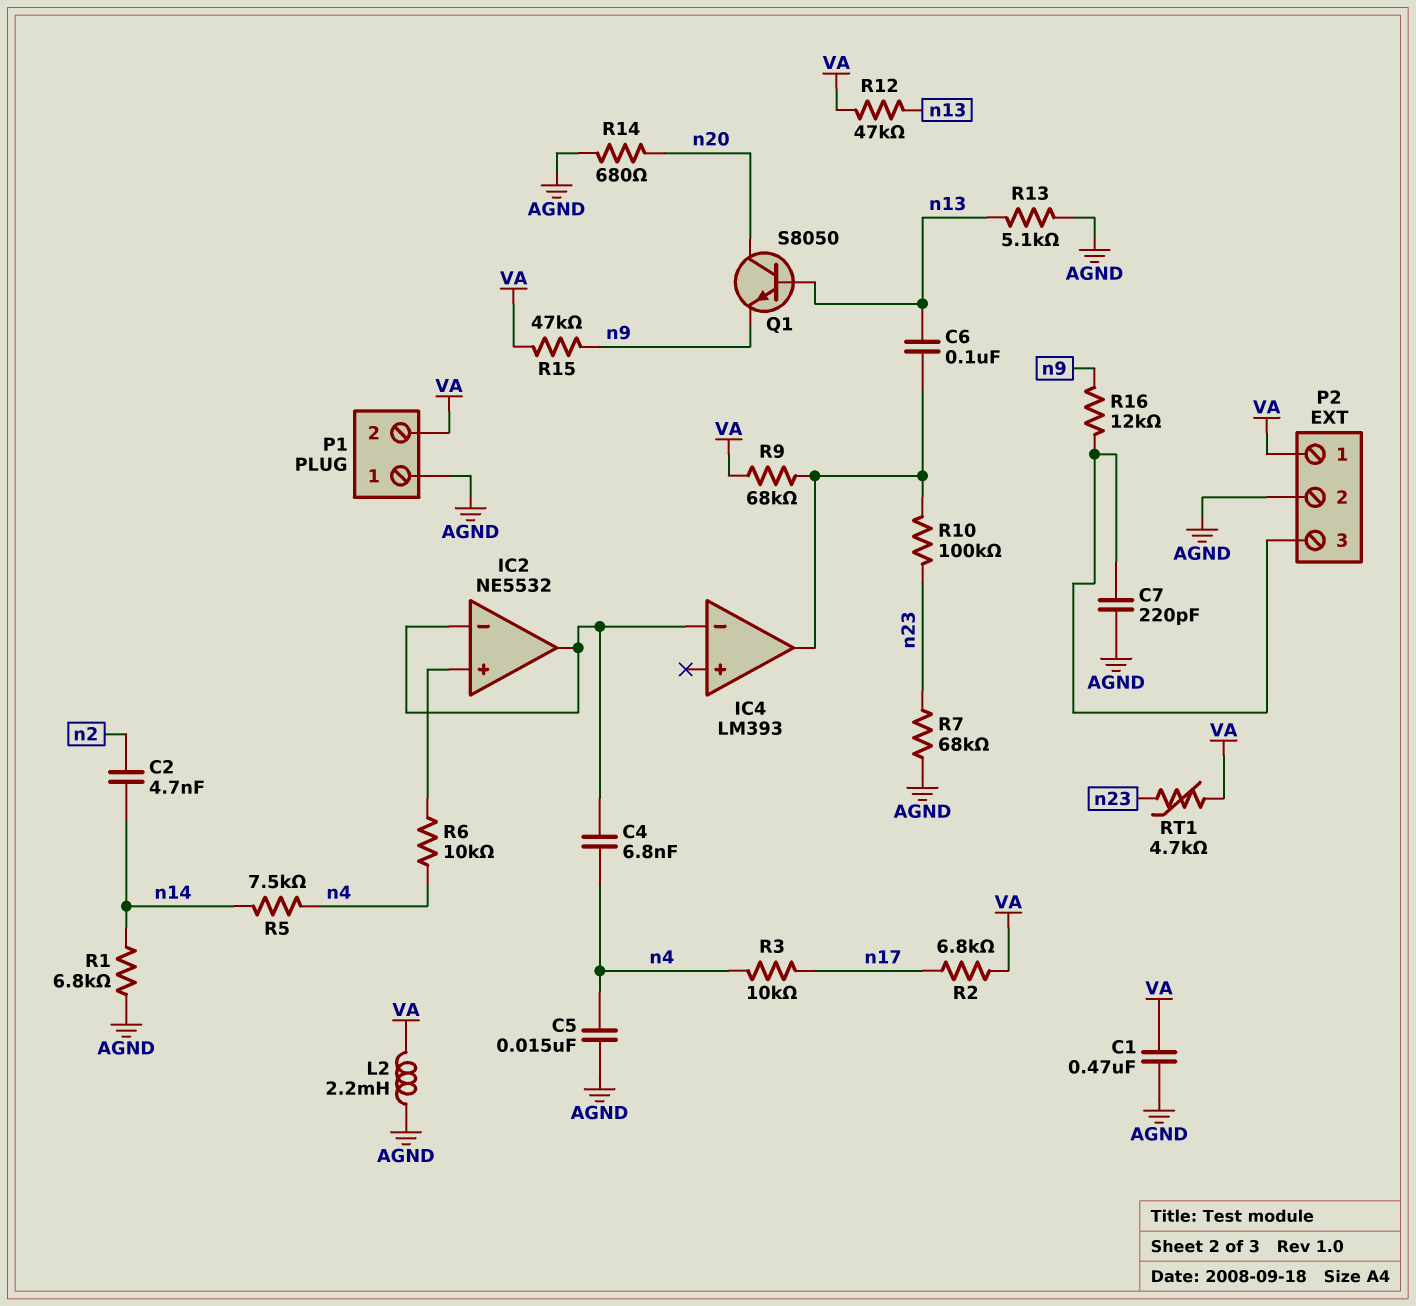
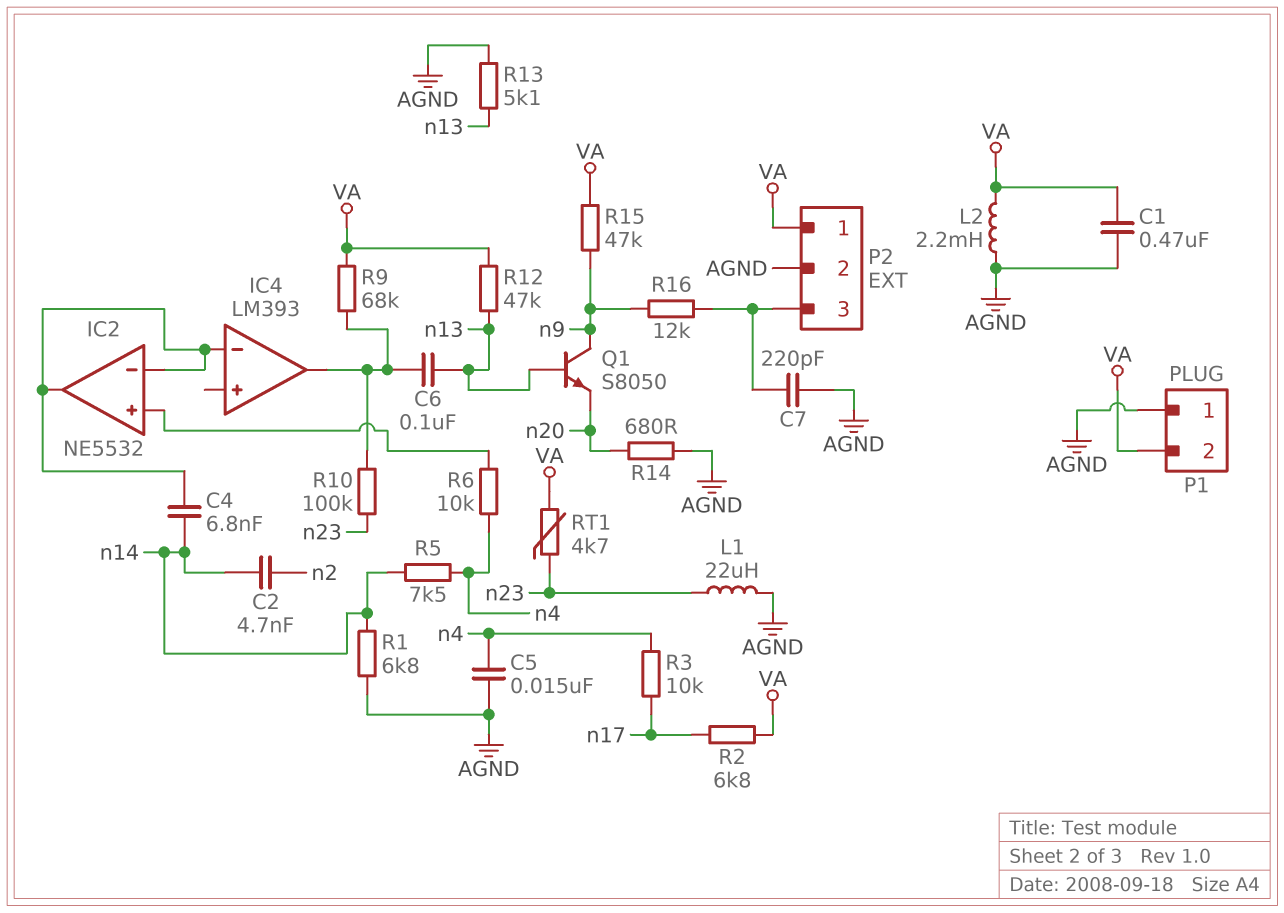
C4: 6.8nF (IC2/in-, n4) -> 6.8nF (IC2/in-, n14)
L1: none -> 22uH (AGND, n23)
Q1: NPN S8050 (B n13, C n20, E n9) -> NPN S8050 (B n13, C n9, E n20)
R7: 68k (AGND, n23) -> none

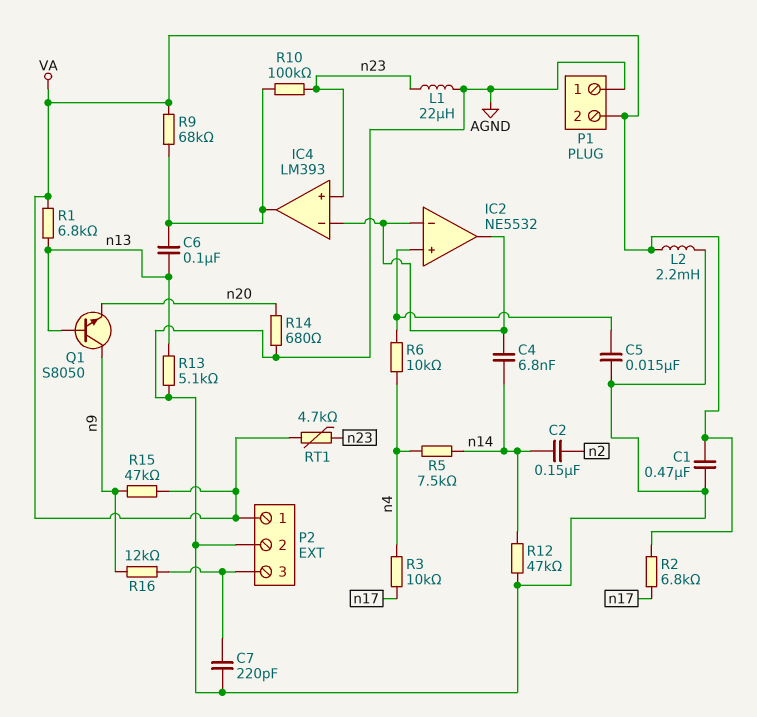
C2: 4.7nF (n2, n14) -> 150nF (n2, n14)
C5: 15nF (AGND, n4) -> 15nF (AGND, IC2/in+)
IC4 pin in+: none -> n23
R1: 6.8k (AGND, n14) -> 6.8k (VA, n13)
R12: 47k (VA, n13) -> 47k (AGND, n14)

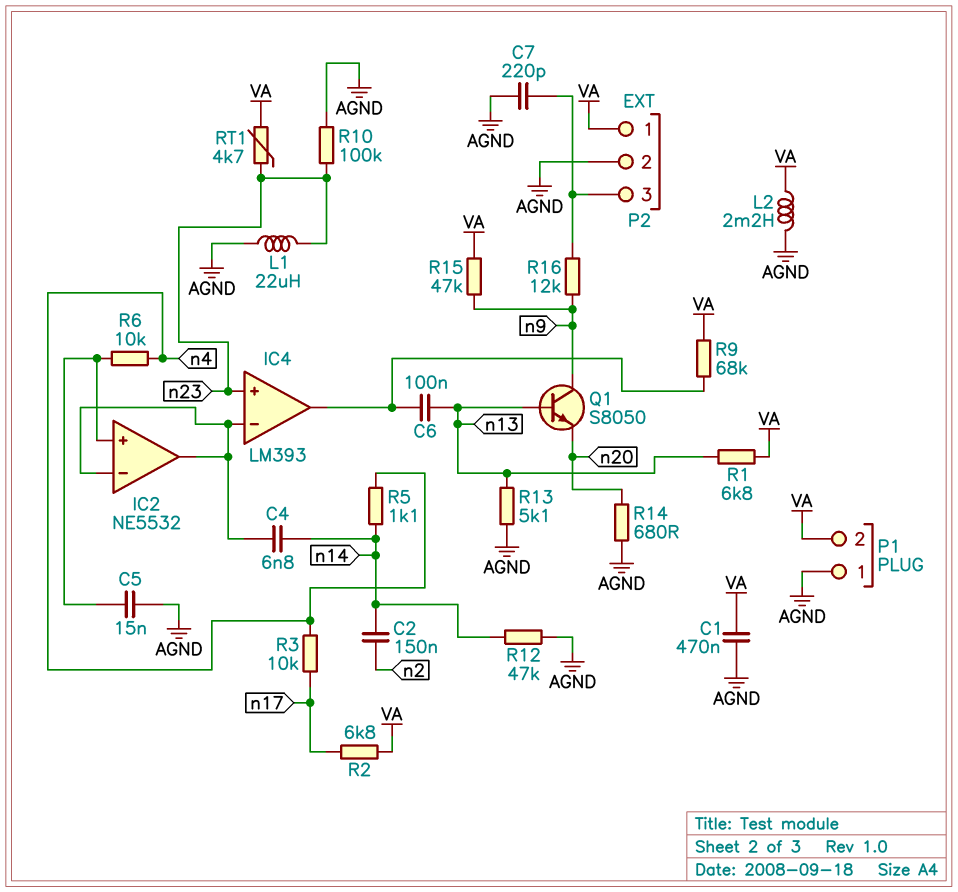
R5: 7.5k (n4, n14) -> 1.1k (n4, n14)
R10: 100k (IC4/out, n23) -> 100k (AGND, n23)

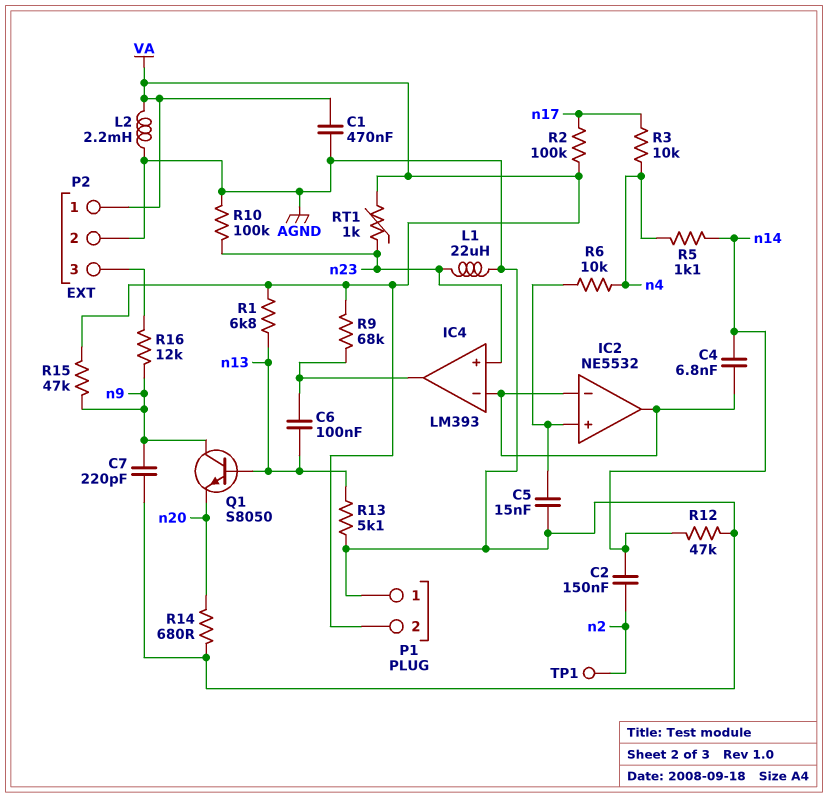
C7: 220pF (AGND, P2/3) -> 220pF (AGND, n9)
R2: 6.8k (VA, n17) -> 100k (VA, n17)
RT1: 4.7k (VA, n23) -> 1k (VA, n23)
TP1: none -> test point (n2)

